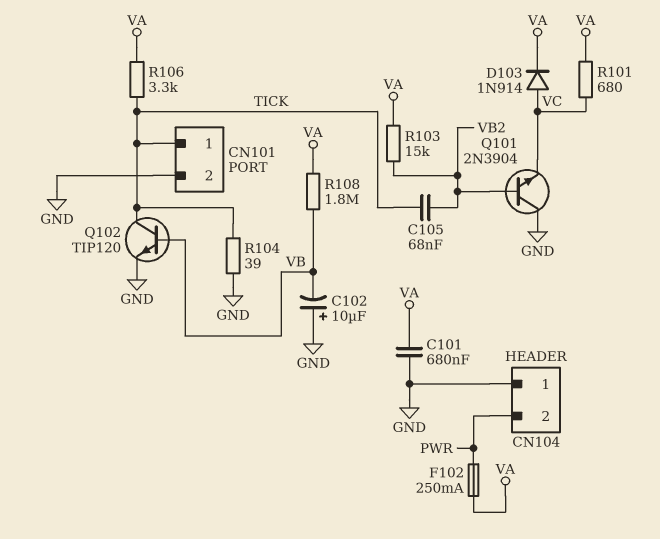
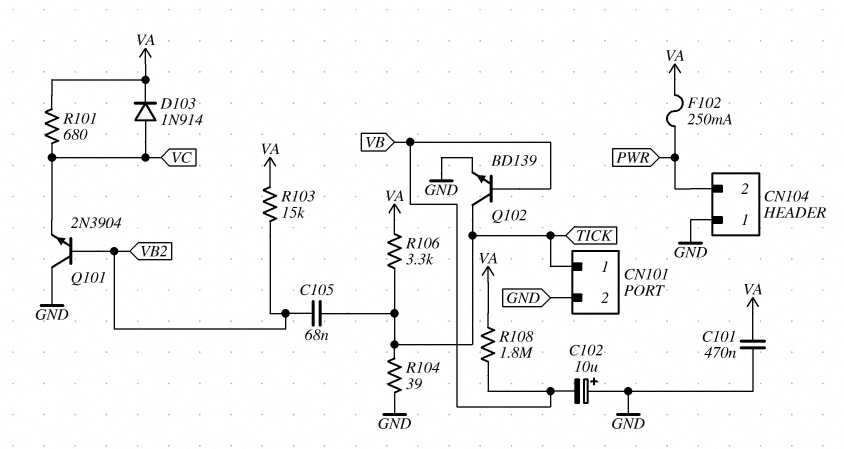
C101: 680nF (GND, VA) -> 470nF (GND, VA)
Q102: NPN TIP120 (B VB, C TICK, E GND) -> NPN BD139 (B VB, C TICK, E GND)

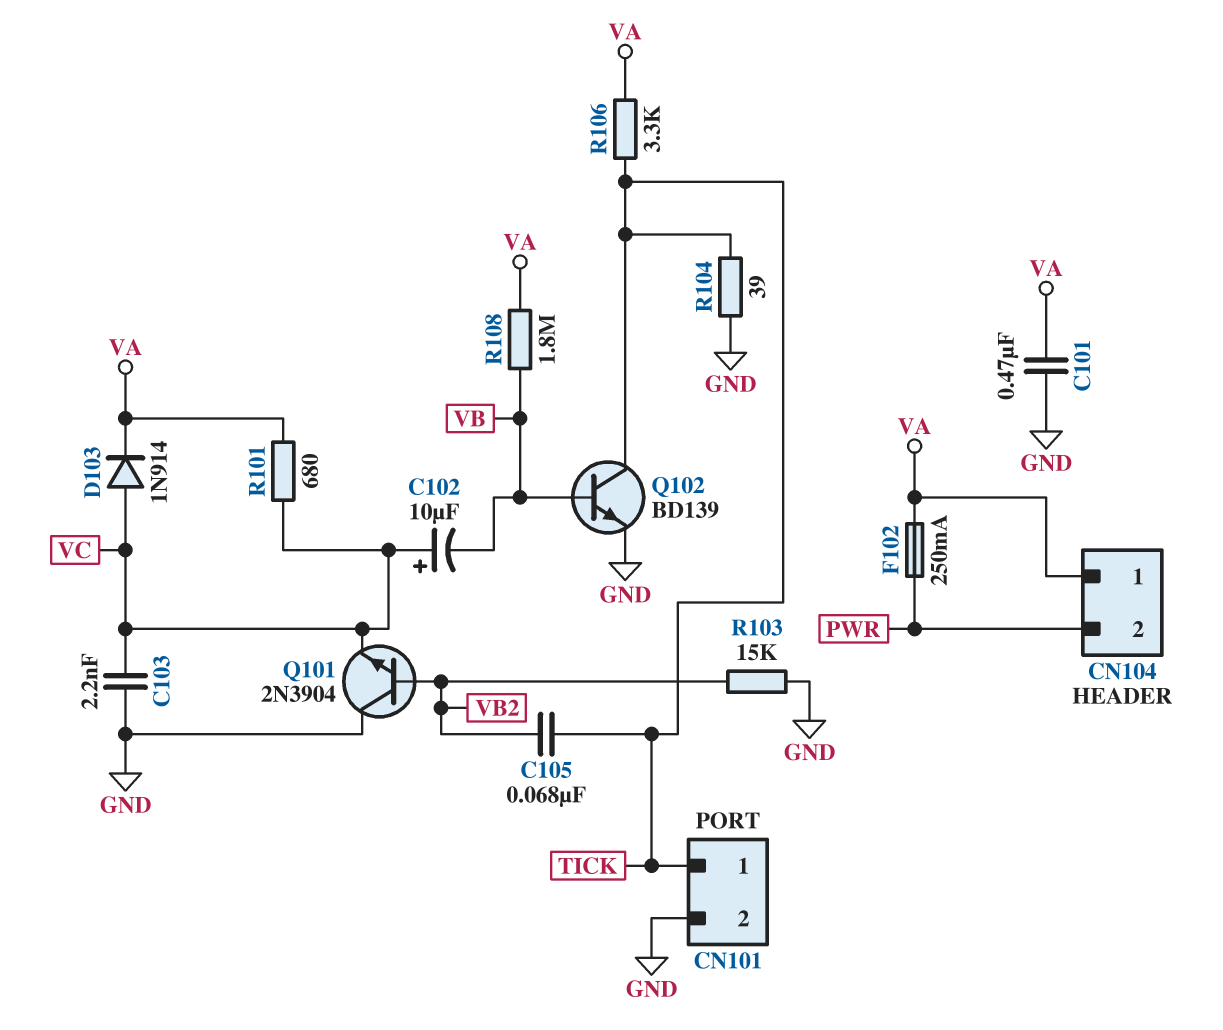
C102: 10uF (plus GND, minus VB) -> 10uF (plus VC, minus VB)
C103: none -> 2.2nF (GND, VC)
CN104 pin 1: GND -> VA
R103: 15k (VA, VB2) -> 15k (GND, VB2)

